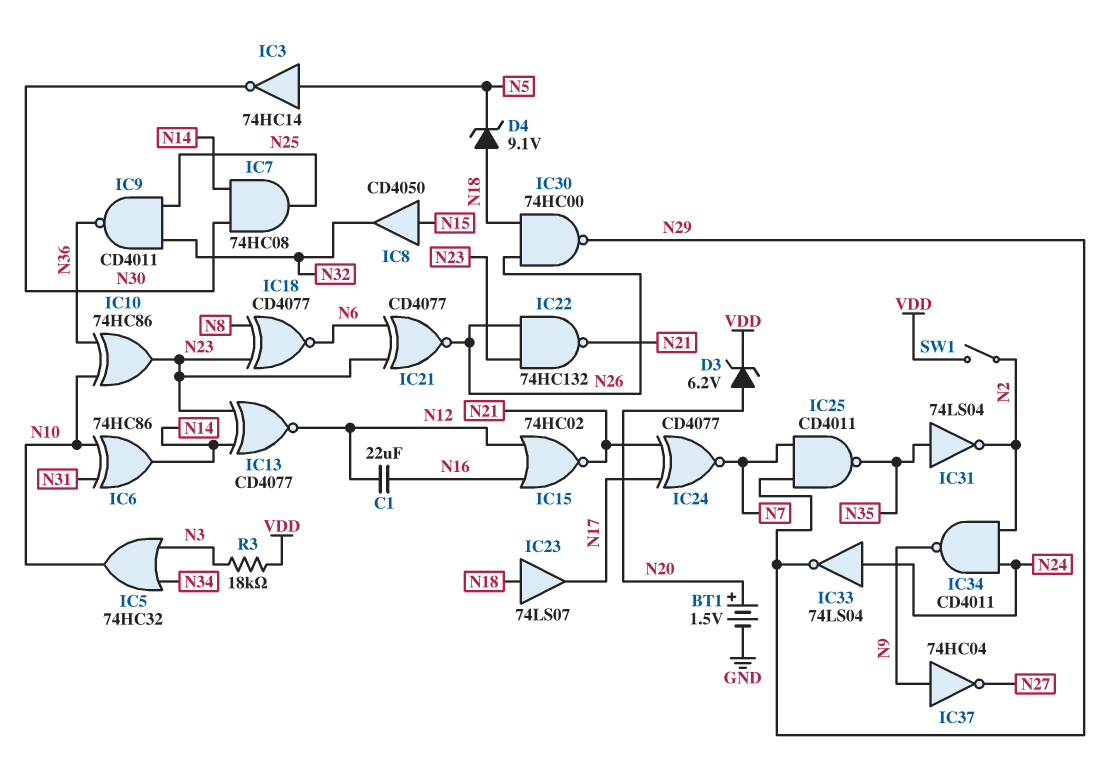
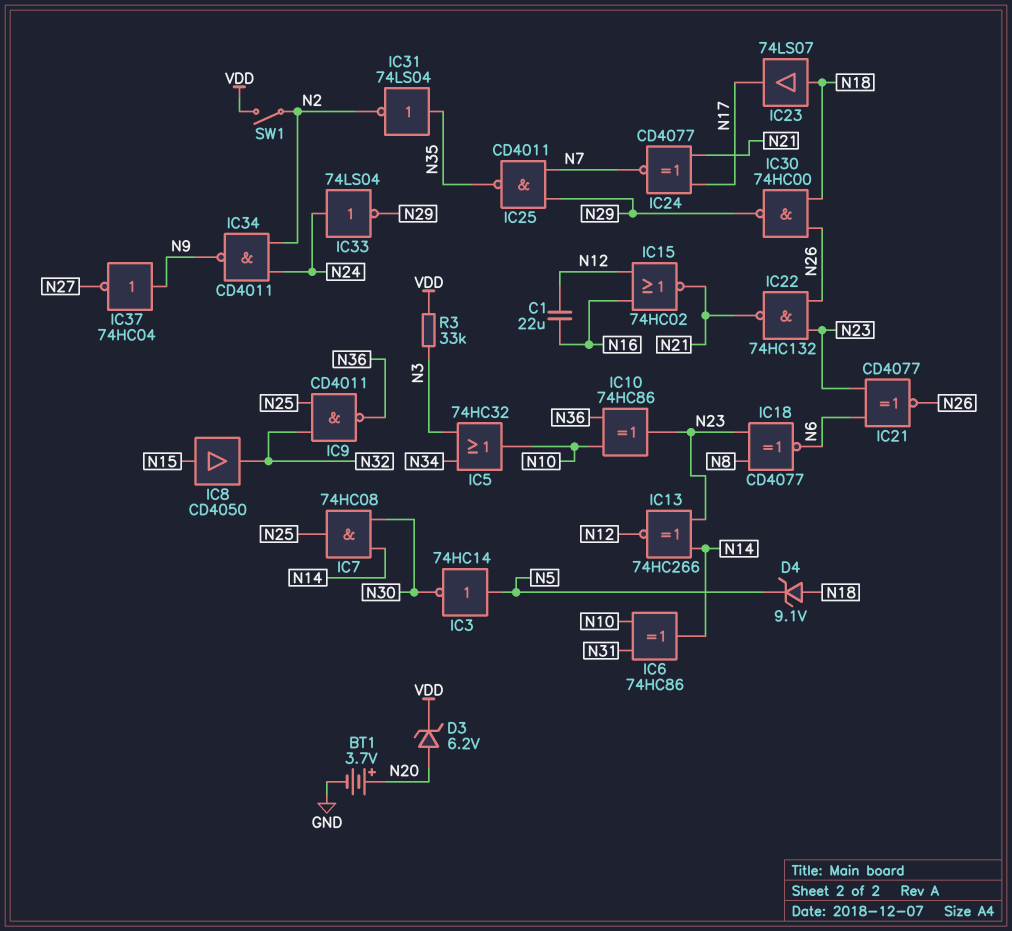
BT1: 1.5V (plus N20, minus GND) -> 3.7V (plus N20, minus GND)
IC13: XNOR CD4077 (in N14, in N23, out N12) -> XNOR 74HC266 (in N14, in N23, out N12)
R3: 18k (N3, VDD) -> 33k (N3, VDD)

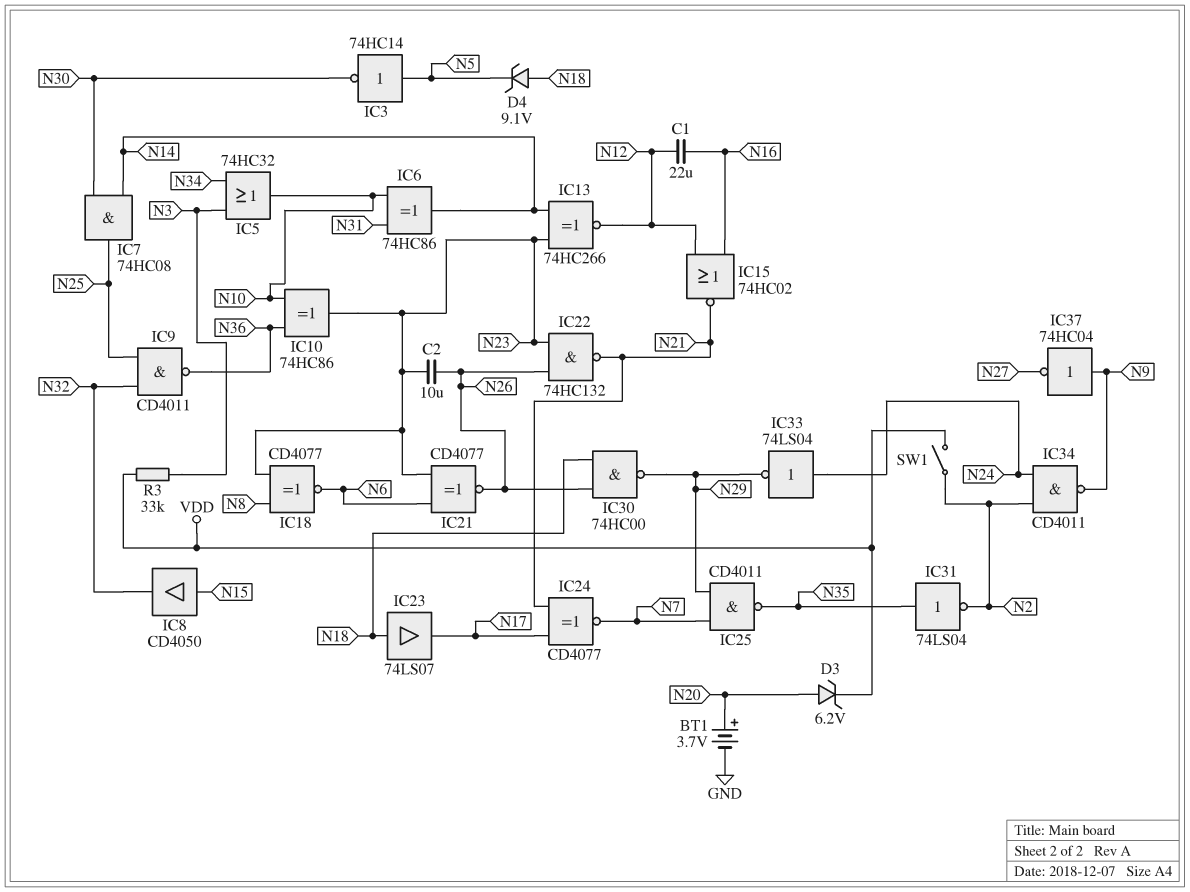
C2: none -> 10uF (N23, N26)

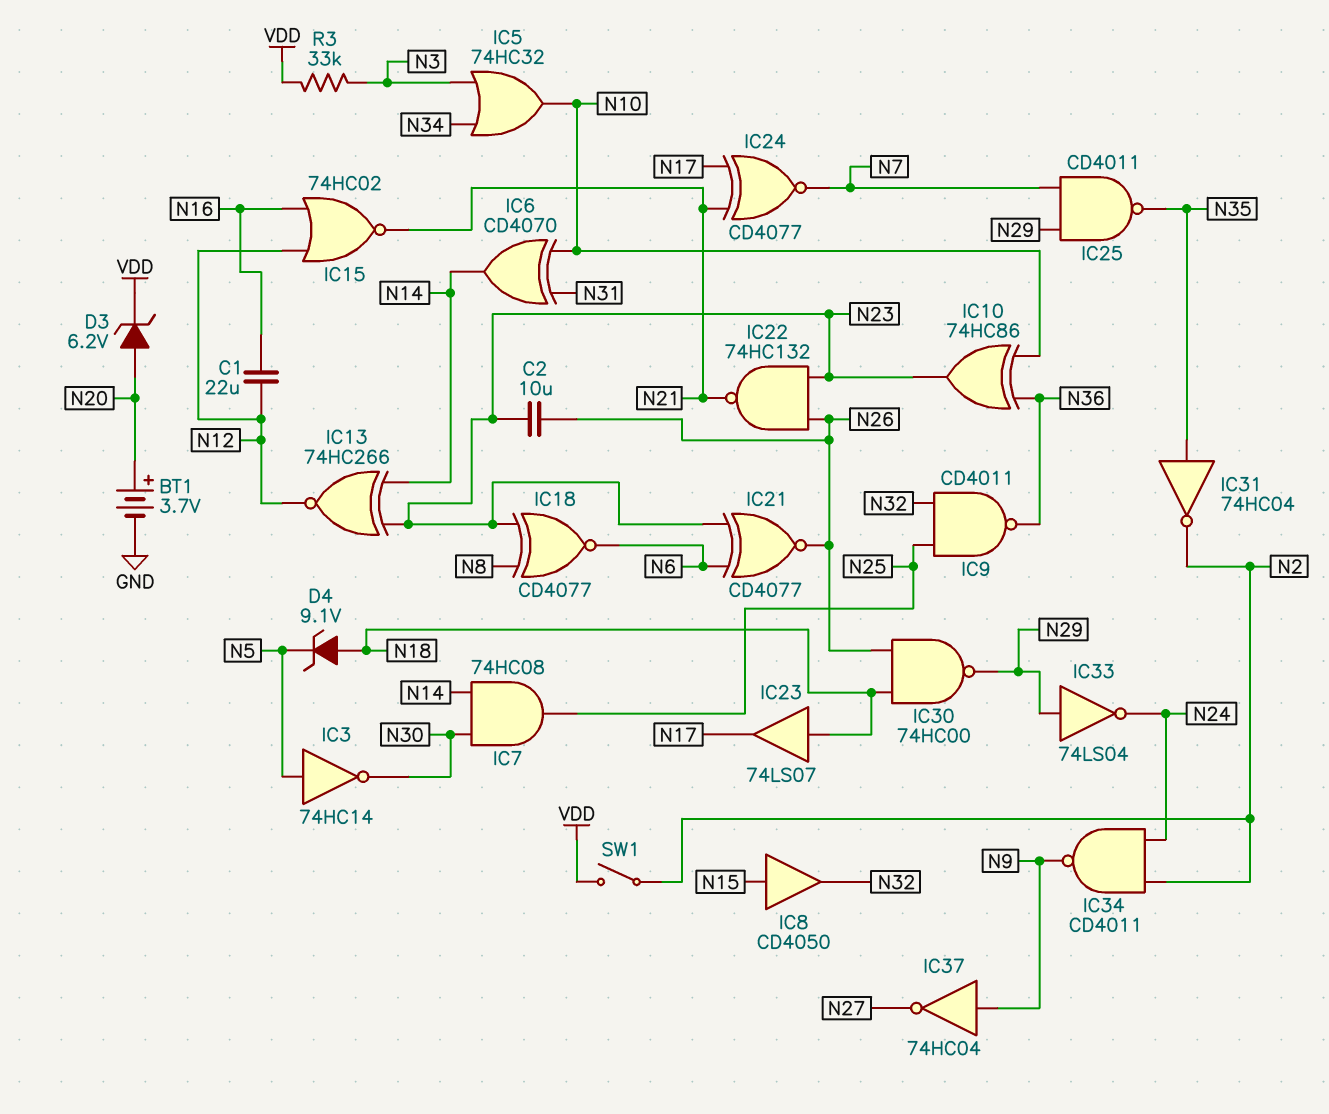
IC6: XOR 74HC86 (in N10, in N31, out N14) -> XOR CD4070 (in N10, in N31, out N14)
IC31: NOT 74LS04 (in N35, out N2) -> NOT 74HC04 (in N35, out N2)
IC33: NOT 74LS04 (in N24, out N29) -> NOT 74LS04 (in N29, out N24)

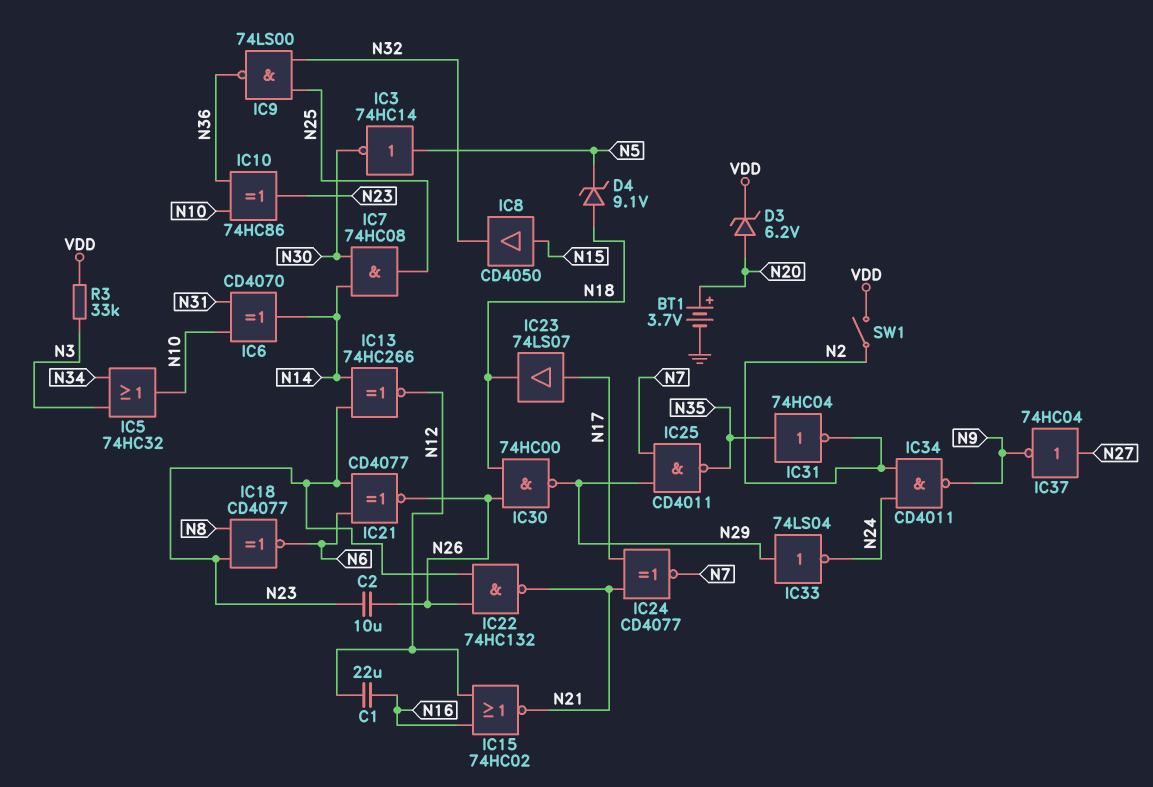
IC9: NAND CD4011 (in N25, in N32, out N36) -> NAND 74LS00 (in N25, in N32, out N36)
IC23: buffer 74LS07 (in N18, out N17) -> buffer 74LS07 (in N17, out N18)
IC37: NOT 74HC04 (in N9, out N27) -> NOT 74HC04 (in N27, out N9)

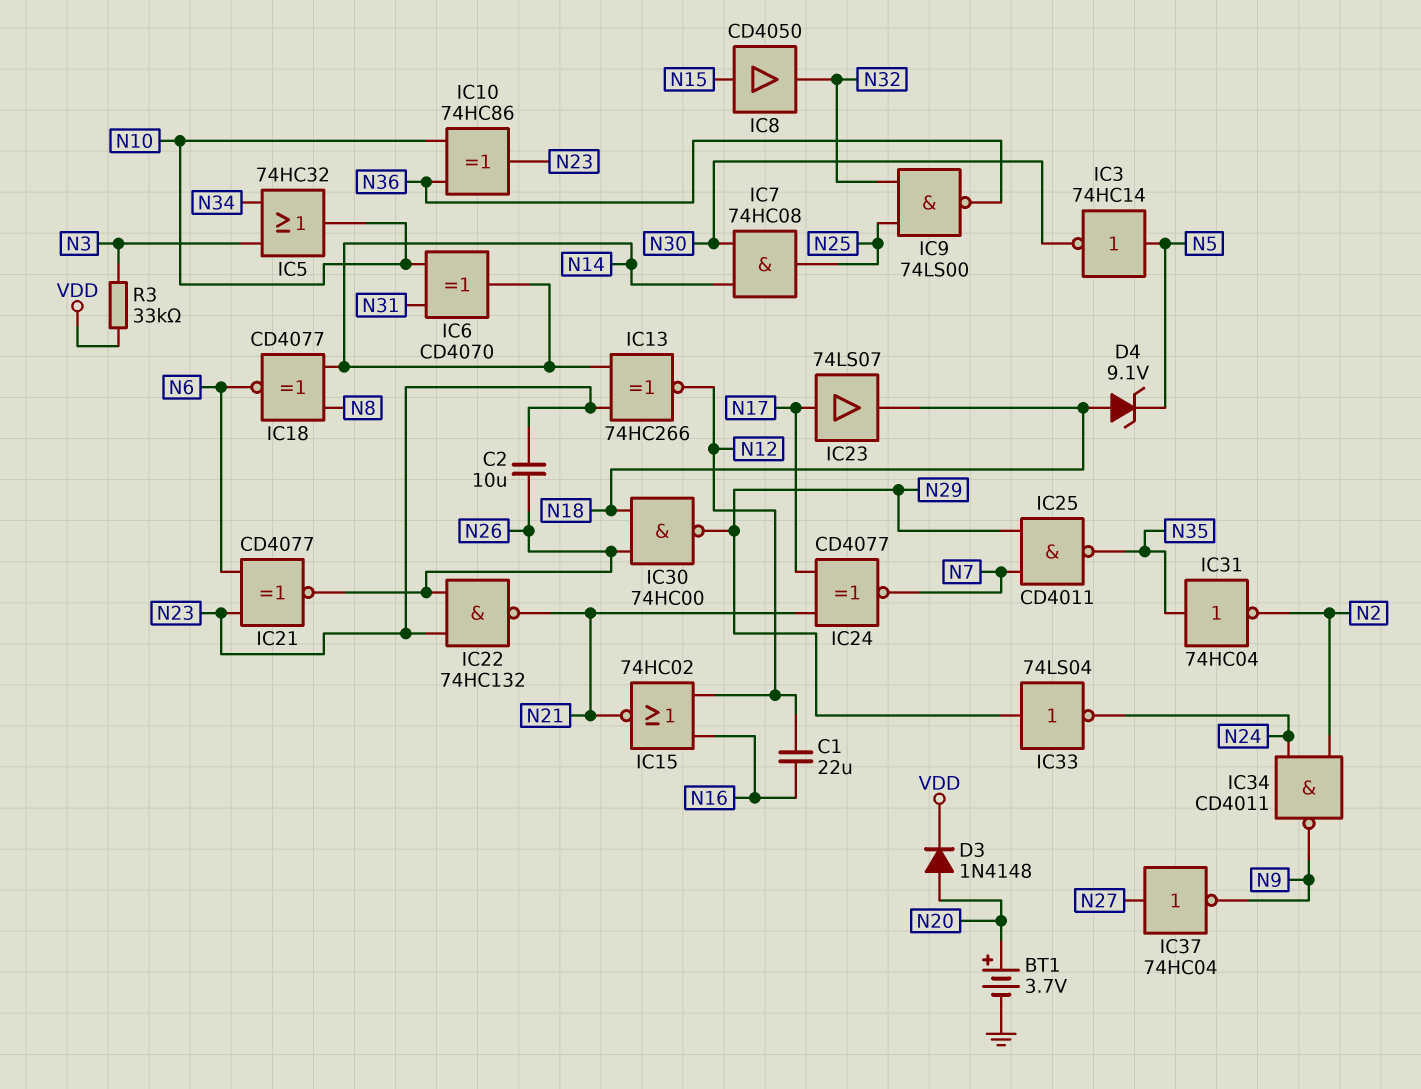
D3: zener 6.2V (A N20, K VDD) -> diode 1N4148 (A N20, K VDD)
IC18: XNOR CD4077 (in N8, in N23, out N6) -> XNOR CD4077 (in N8, in N14, out N6)
SW1: switch (N2, VDD) -> none

